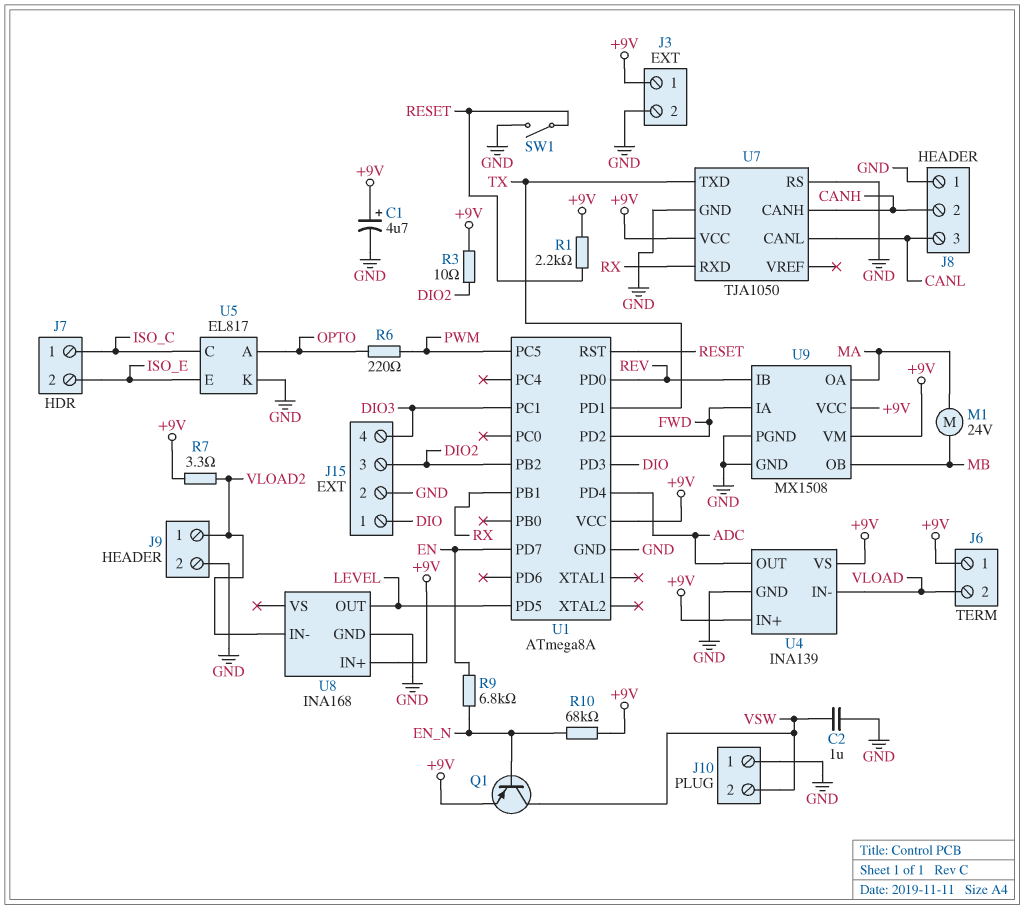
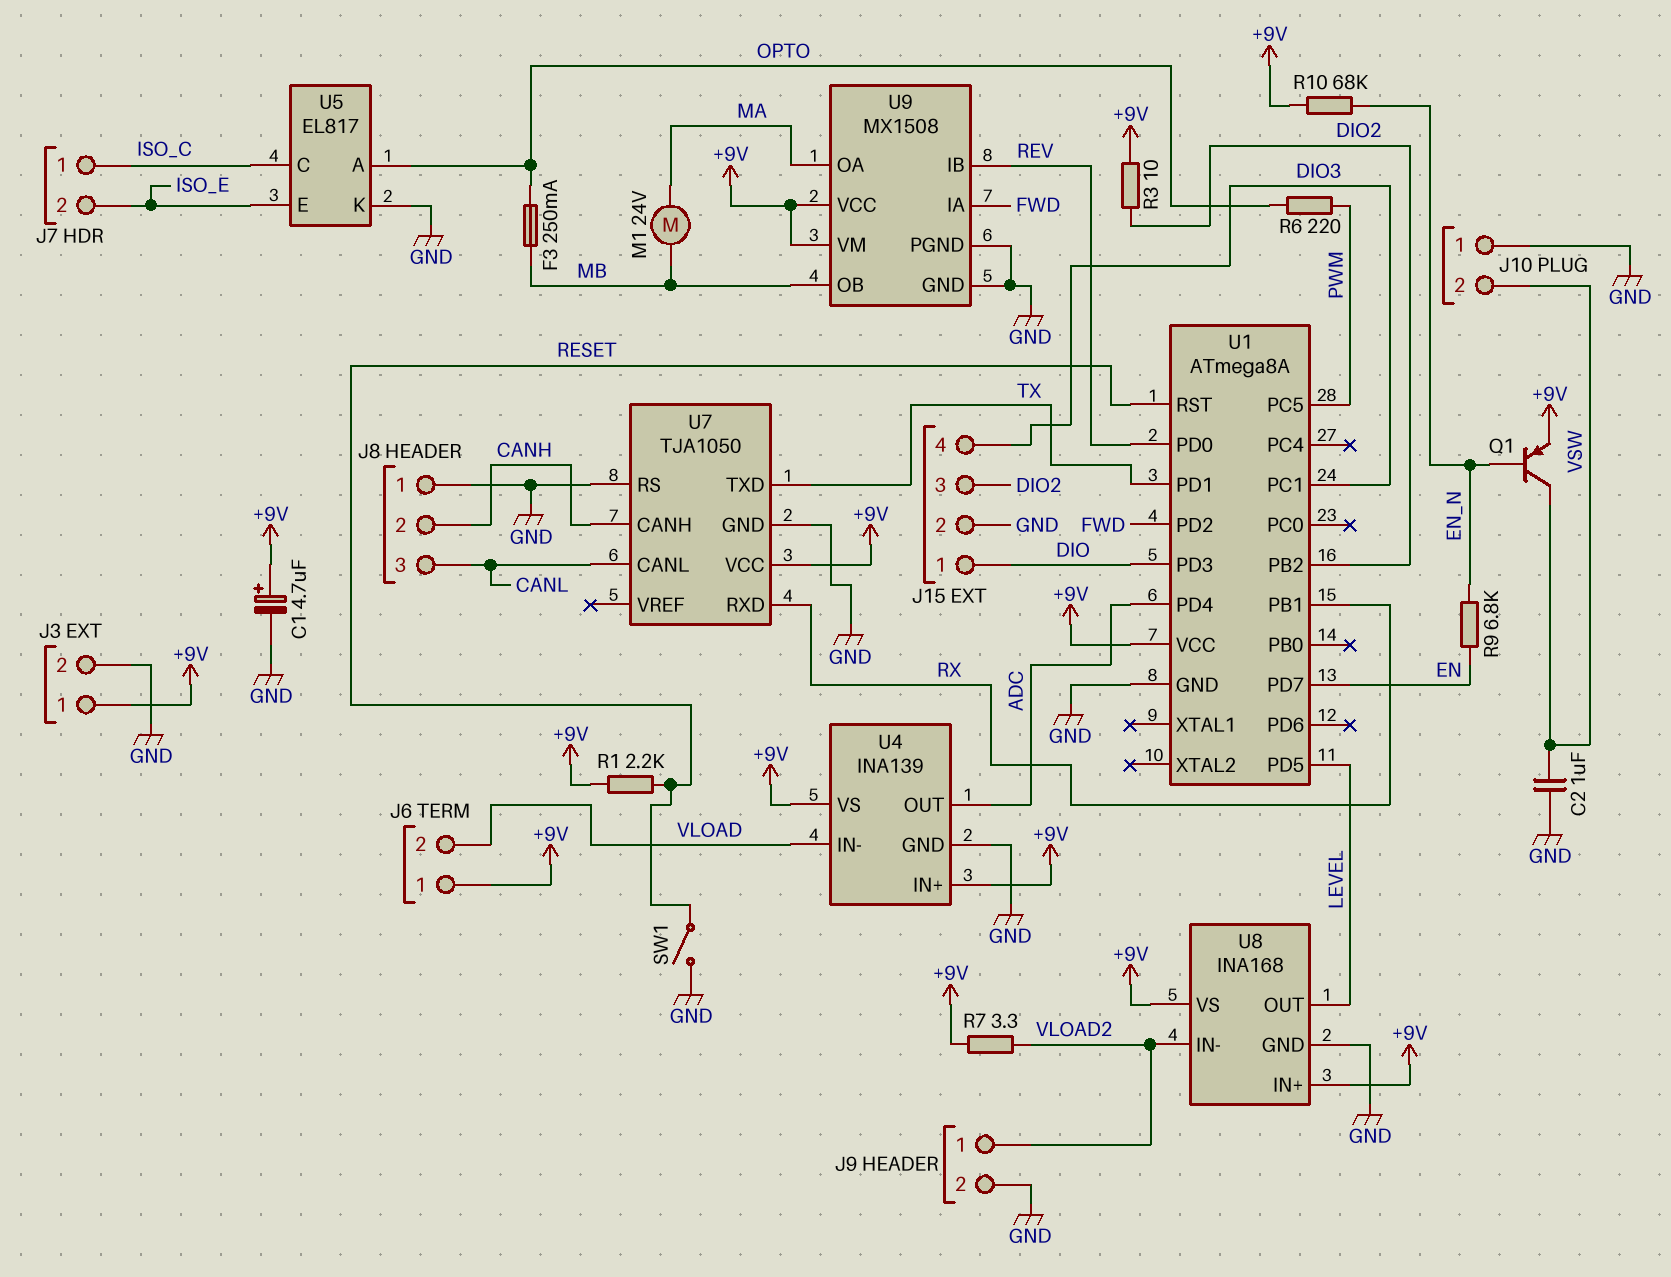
F3: none -> 250mA (MB, OPTO)
U8 pin VS: none -> +9V

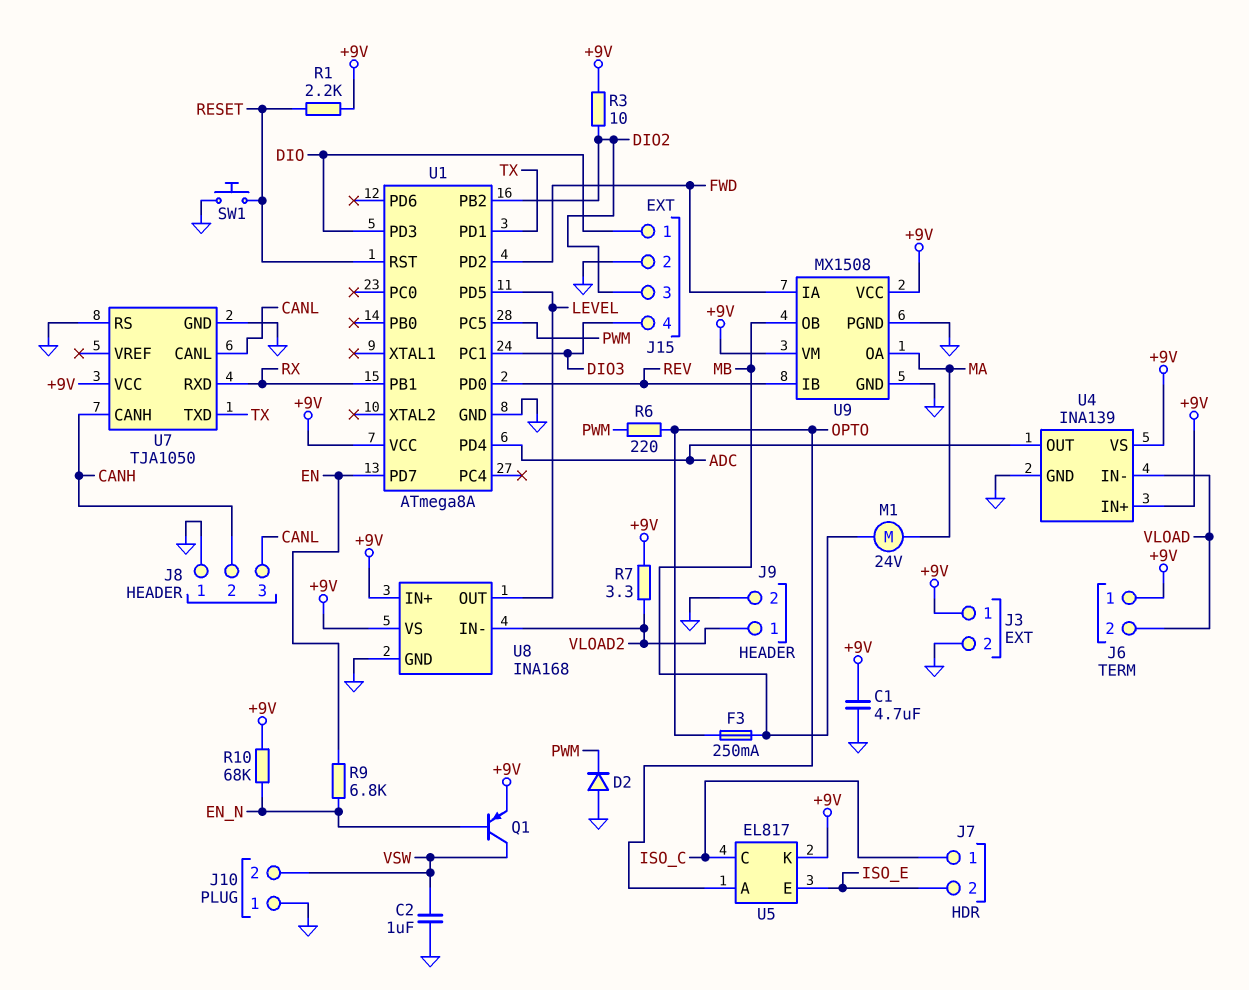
C1: 4.7uF (plus +9V, minus GND) -> 4.7uF (+9V, GND)
D2: none -> diode (A GND, K PWM)
SW1: switch (GND, RESET) -> button (GND, RESET)
U5 pin K: GND -> +9V

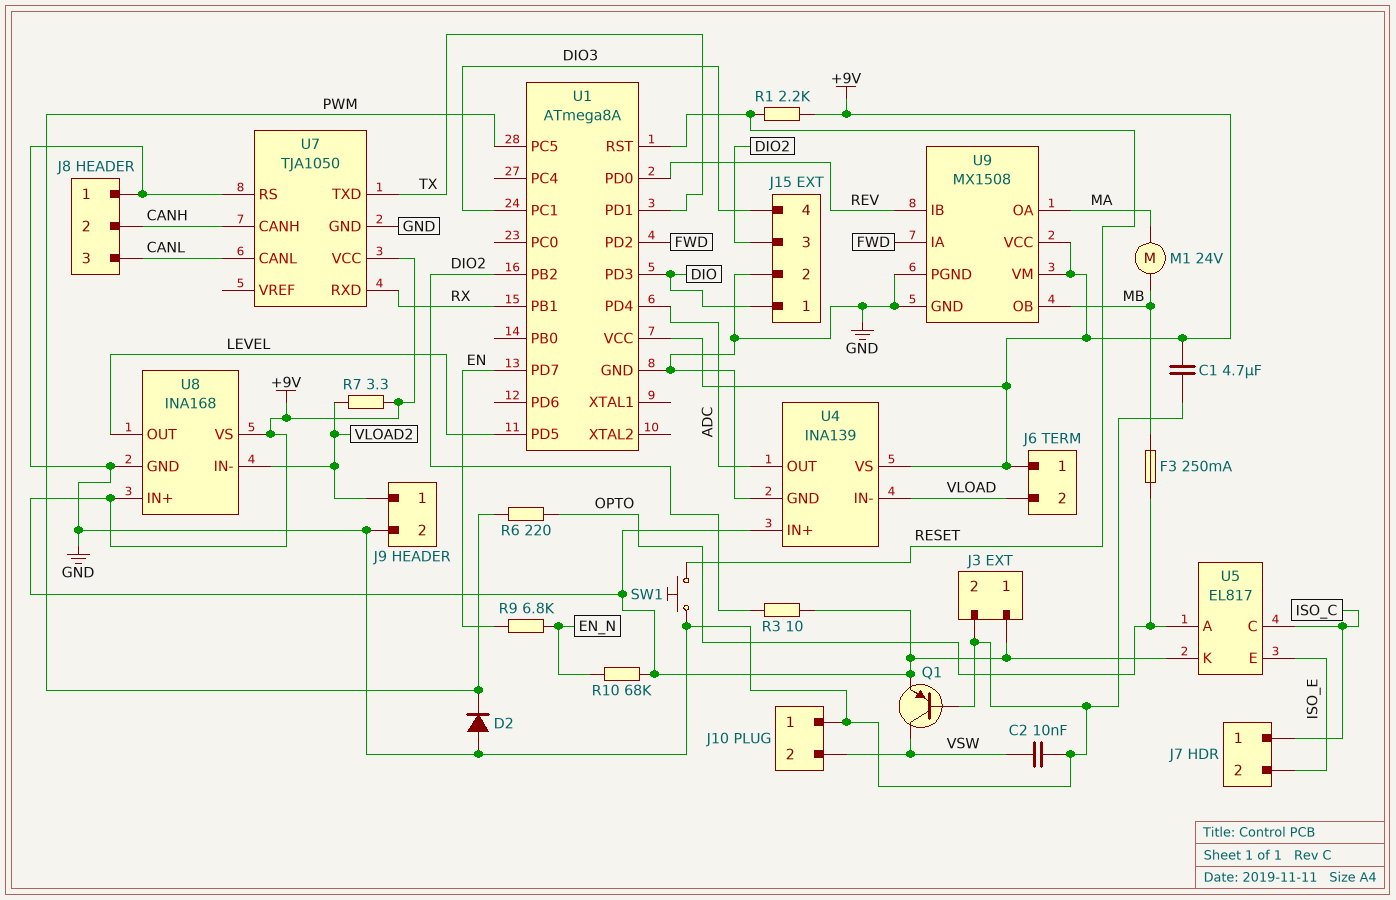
C2: 1uF (GND, VSW) -> 10nF (GND, VSW)
Q1: PNP (B EN_N, C VSW, E +9V) -> PNP (B GND, C VSW, E +9V)

